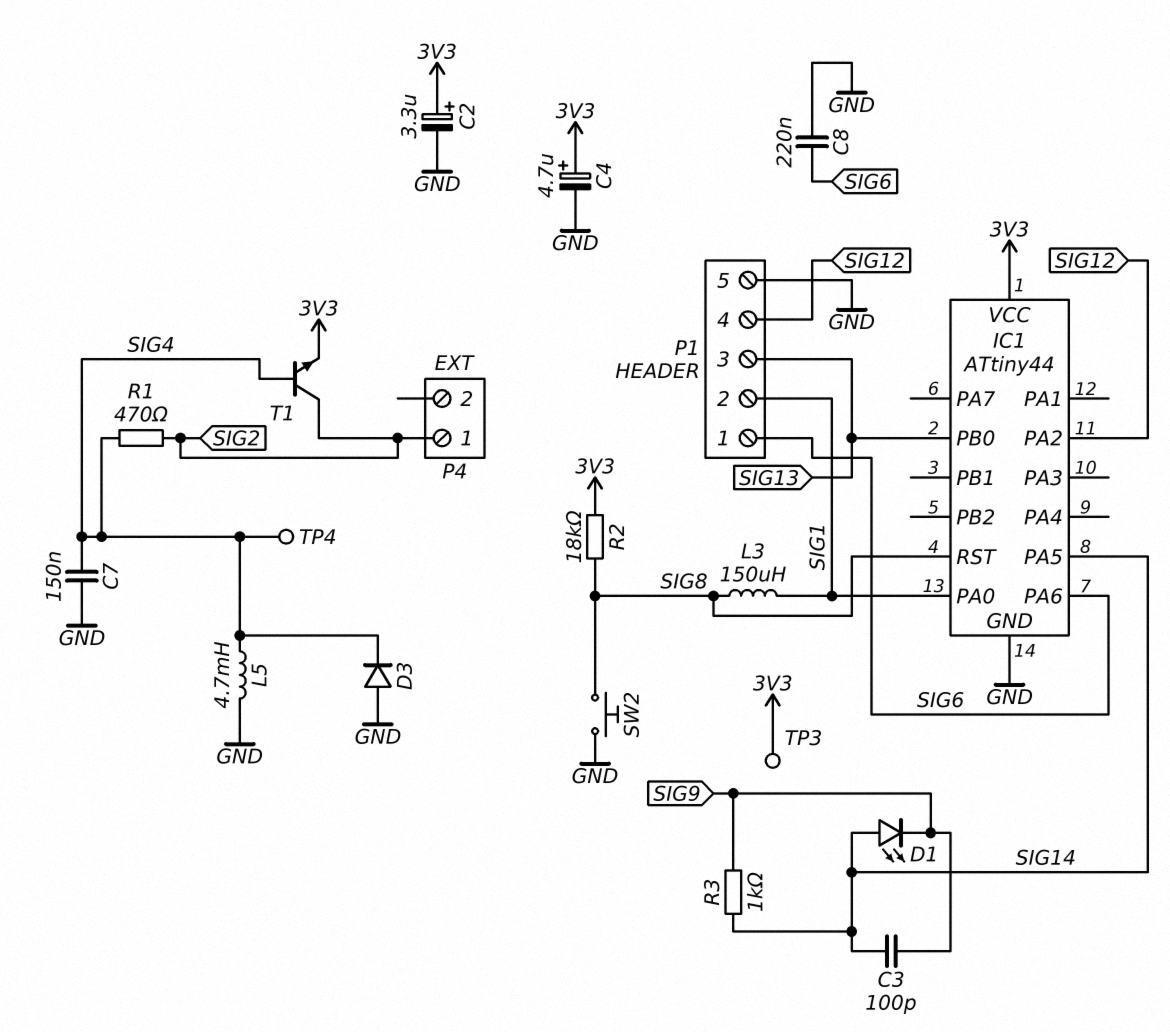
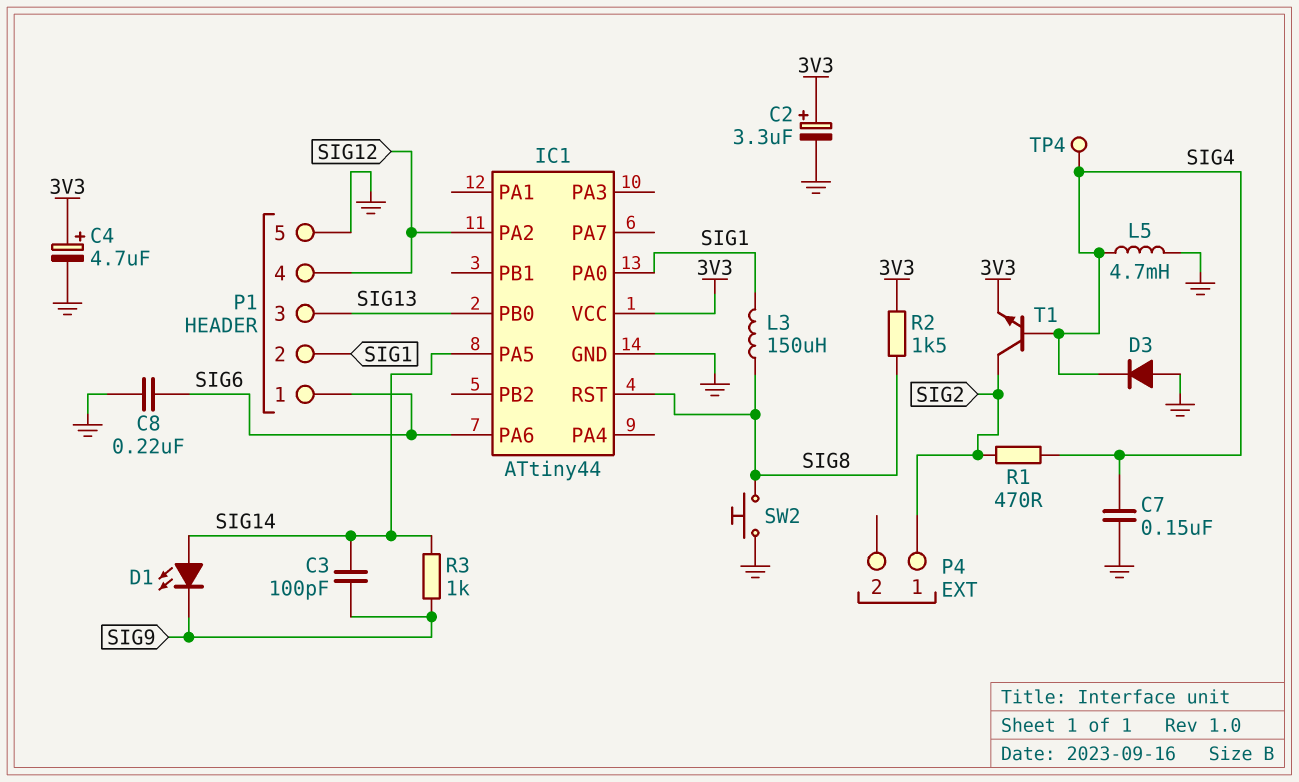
R2: 18k (3V3, SIG8) -> 1.5k (3V3, SIG8)
TP3: test point (3V3) -> none

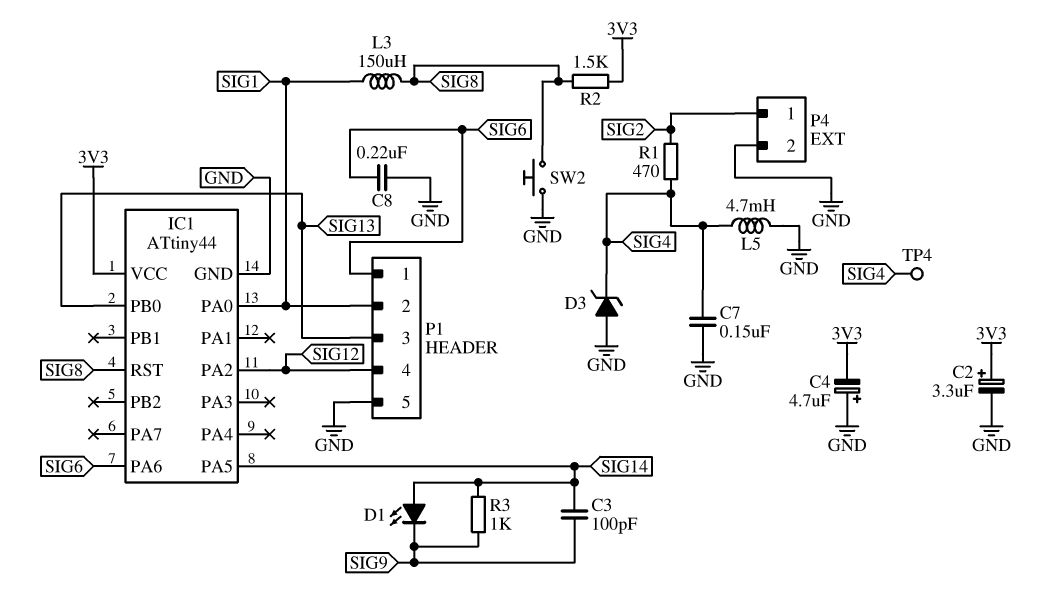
C4: 4.7uF (plus 3V3, minus GND) -> 4.7uF (plus GND, minus 3V3)
D3: diode (A GND, K SIG4) -> zener (A GND, K SIG4)
P4 pin 2: none -> GND
T1: NPN (B SIG4, C SIG2, E 3V3) -> none

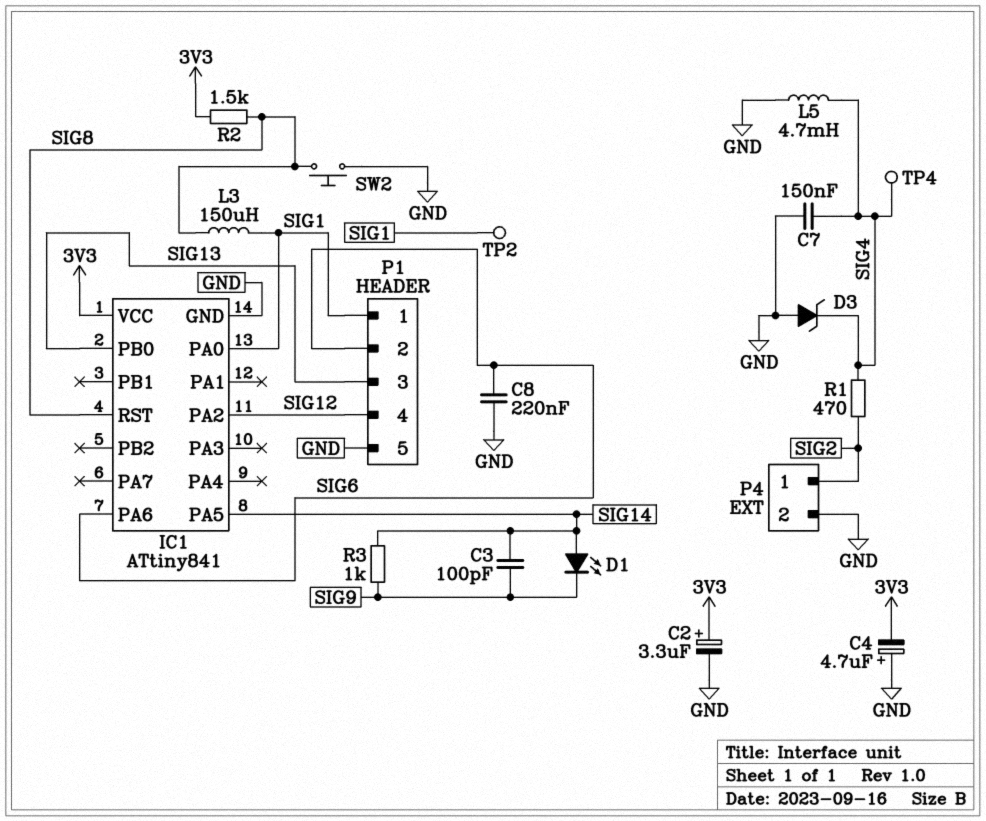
IC1: ATtiny44 -> ATtiny841
P1 pin 1: SIG6 -> SIG1
P1 pin 2: SIG1 -> SIG6
TP2: none -> test point (SIG1)

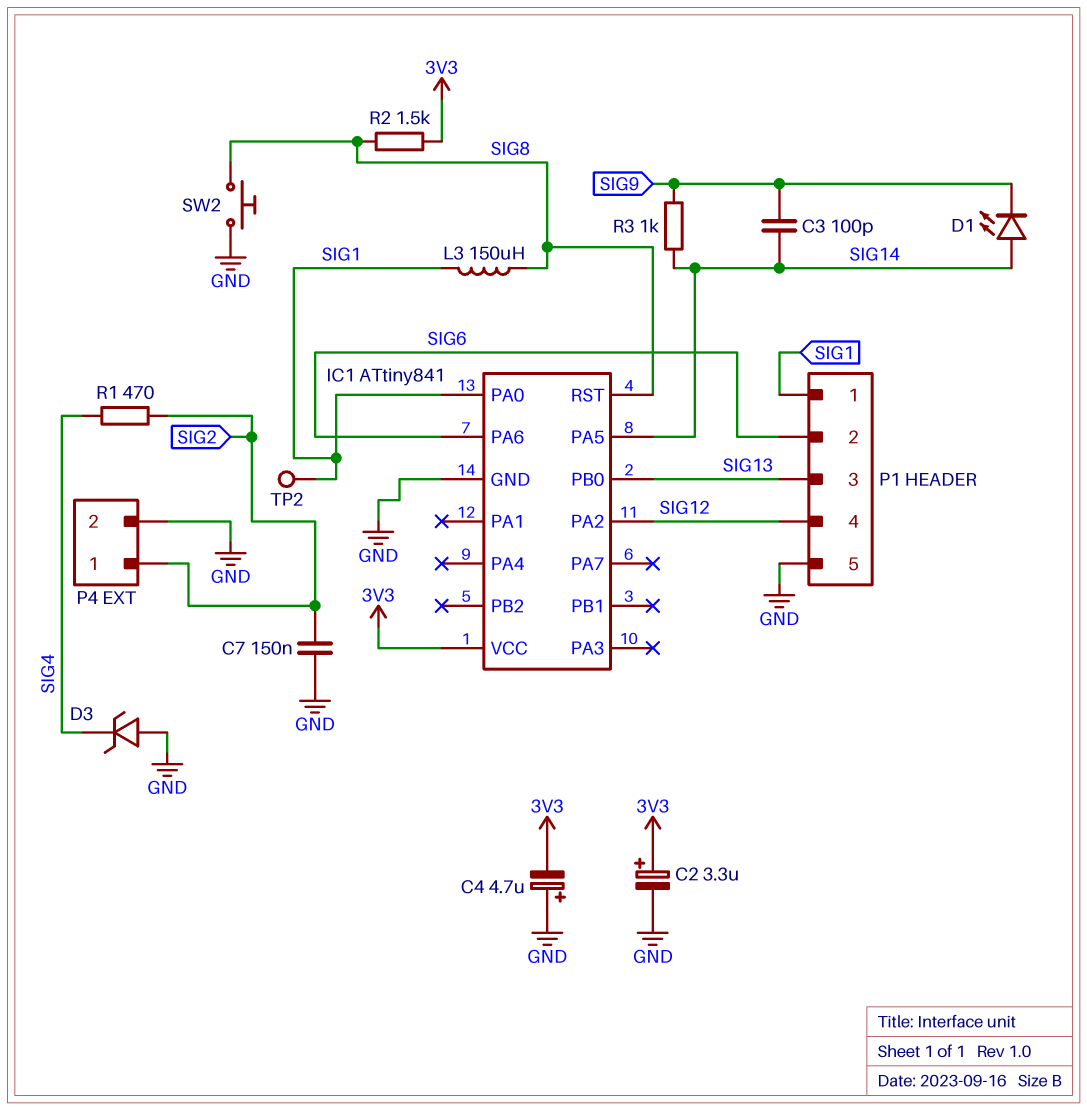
C7: 150nF (GND, SIG4) -> 150nF (GND, SIG2)
C8: 220nF (GND, SIG6) -> none
L5: 4.7mH (GND, SIG4) -> none
TP4: test point (SIG4) -> none

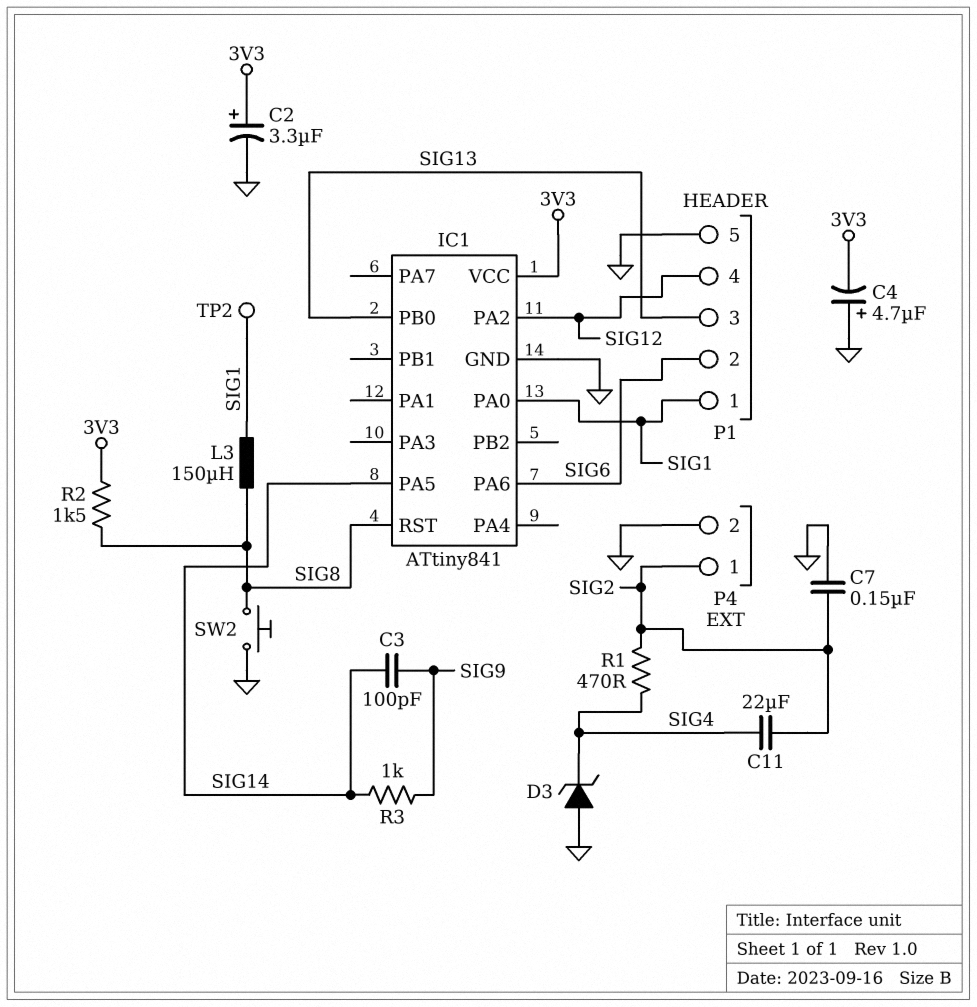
C11: none -> 22uF (SIG2, SIG4)
D1: LED (A SIG14, K SIG9) -> none

